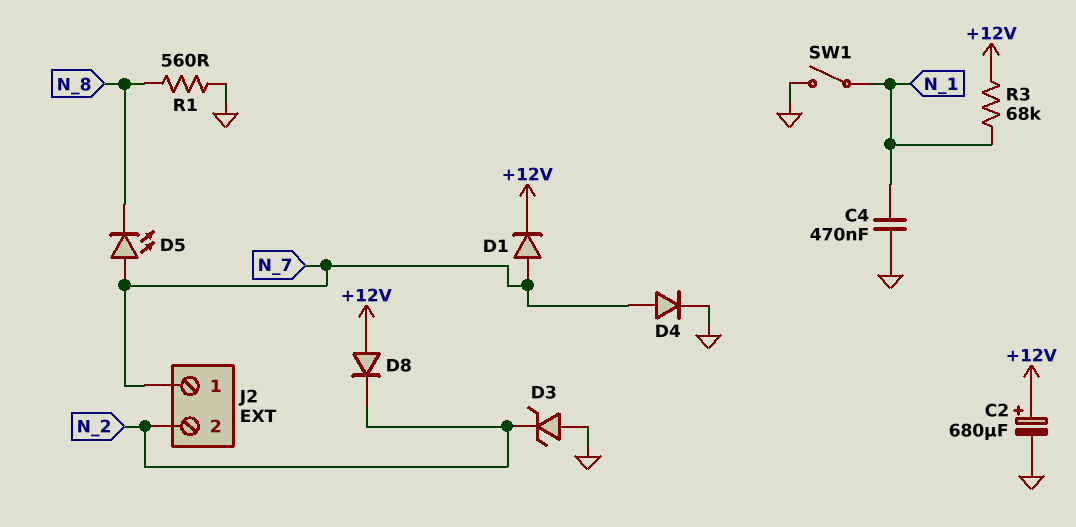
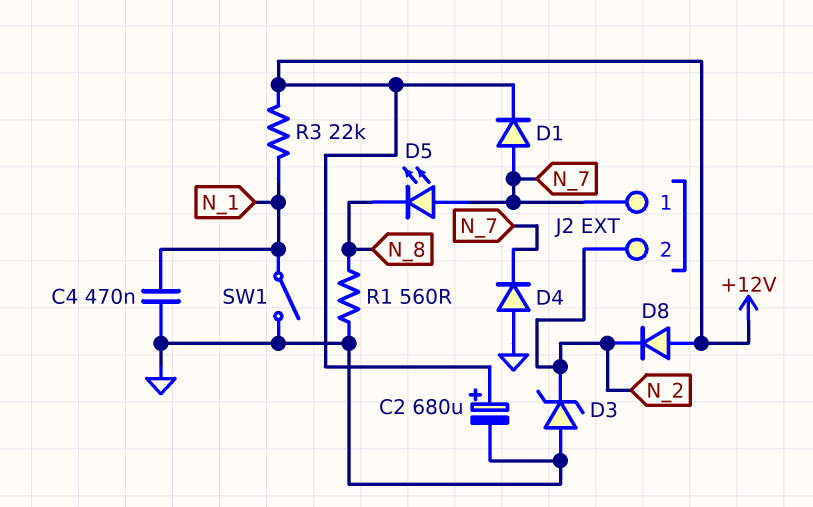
D4: diode (A N_7, K GND) -> diode (A GND, K N_7)
R3: 68k (+12V, N_1) -> 22k (+12V, N_1)

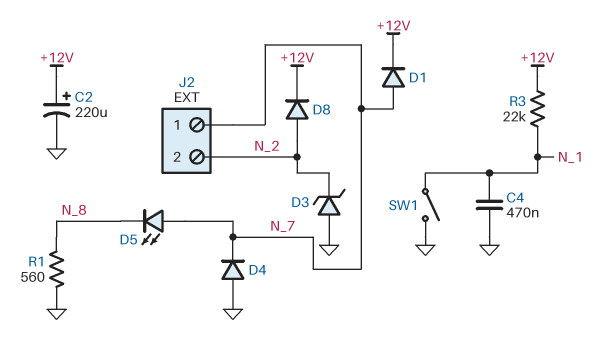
C2: 680uF (plus +12V, minus GND) -> 220uF (plus +12V, minus GND)
D8: diode (A +12V, K N_2) -> diode (A N_2, K +12V)

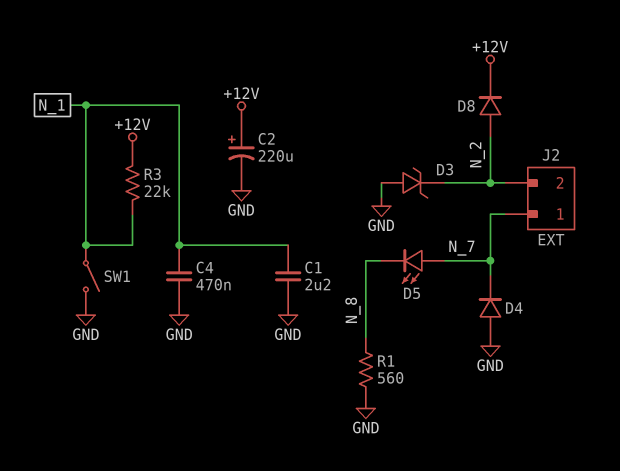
C1: none -> 2.2uF (GND, N_1)
D1: diode (A N_7, K +12V) -> none

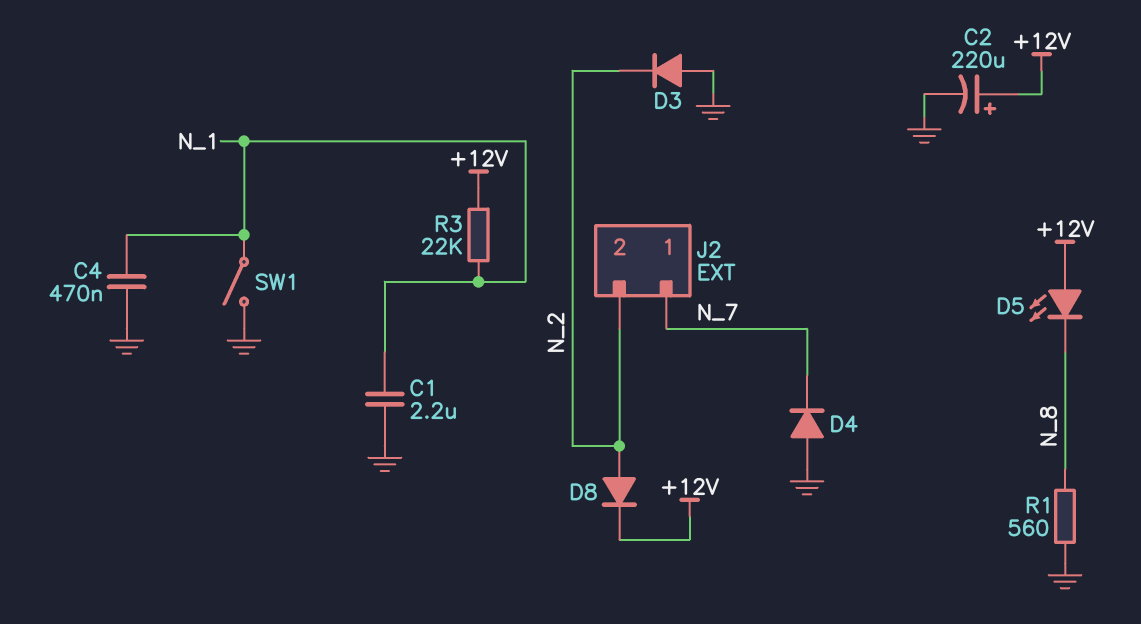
D3: zener (A GND, K N_2) -> diode (A GND, K N_2)
D5: LED (A N_7, K N_8) -> LED (A +12V, K N_8)

